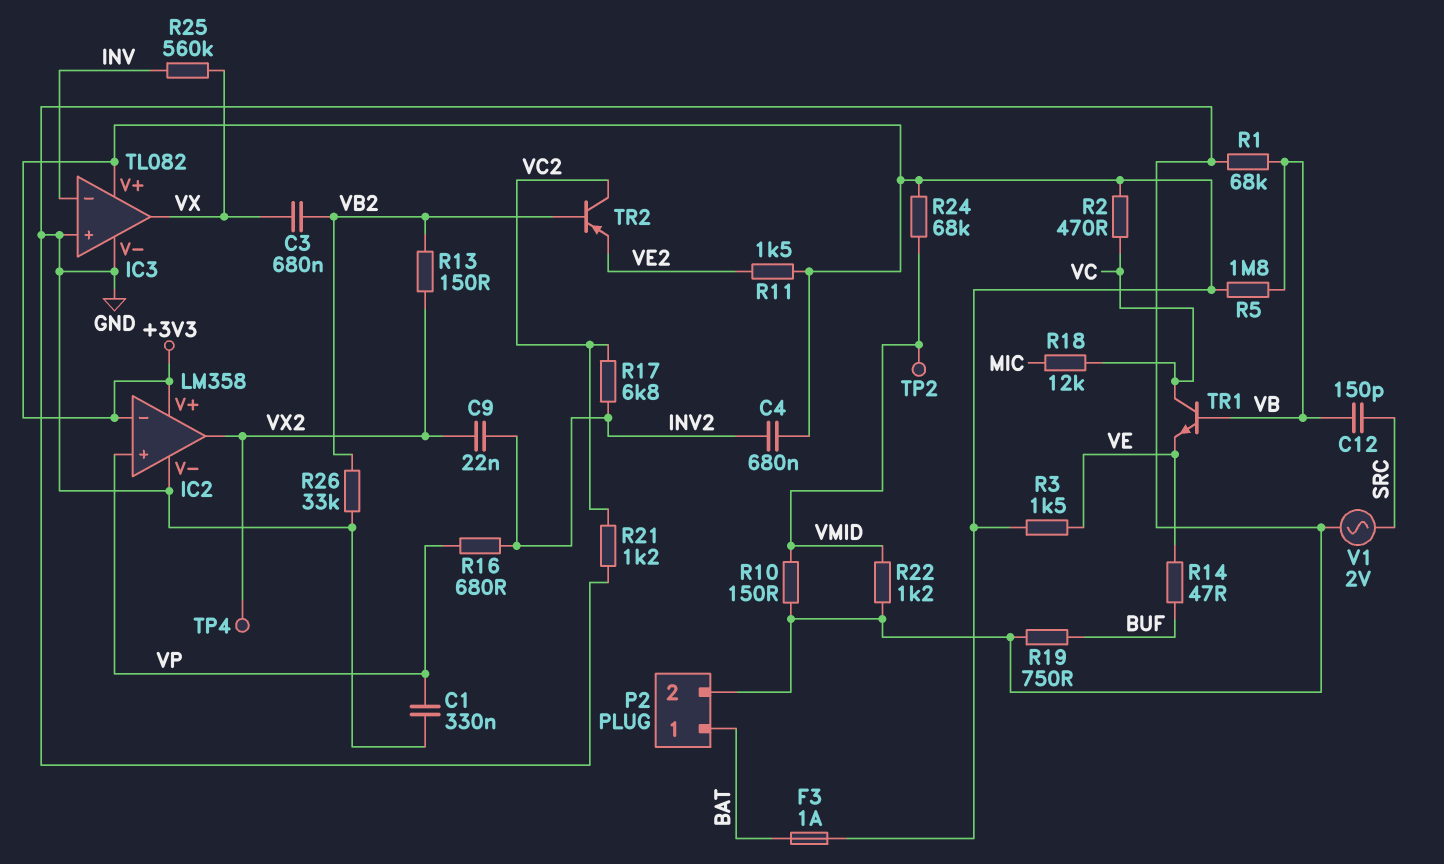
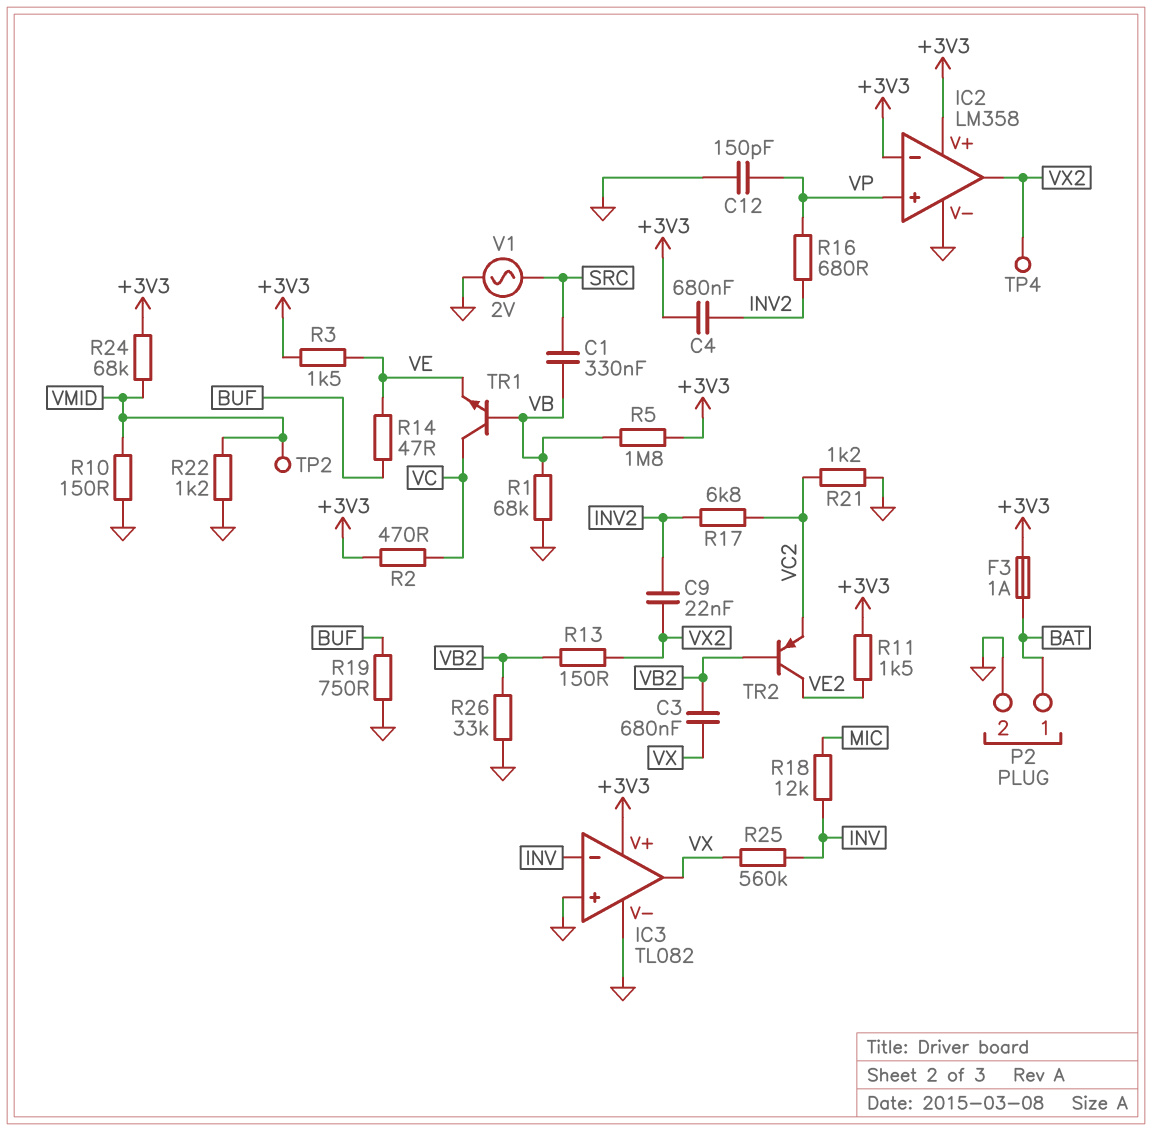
C1: 330nF (GND, VP) -> 330nF (SRC, VB)
C12: 150pF (SRC, VB) -> 150pF (GND, VP)
R18: 12k (MIC, VC) -> 12k (INV, MIC)
TR2: PNP (B VB2, C VC2, E VE2) -> PNP (B VB2, C VE2, E VC2)

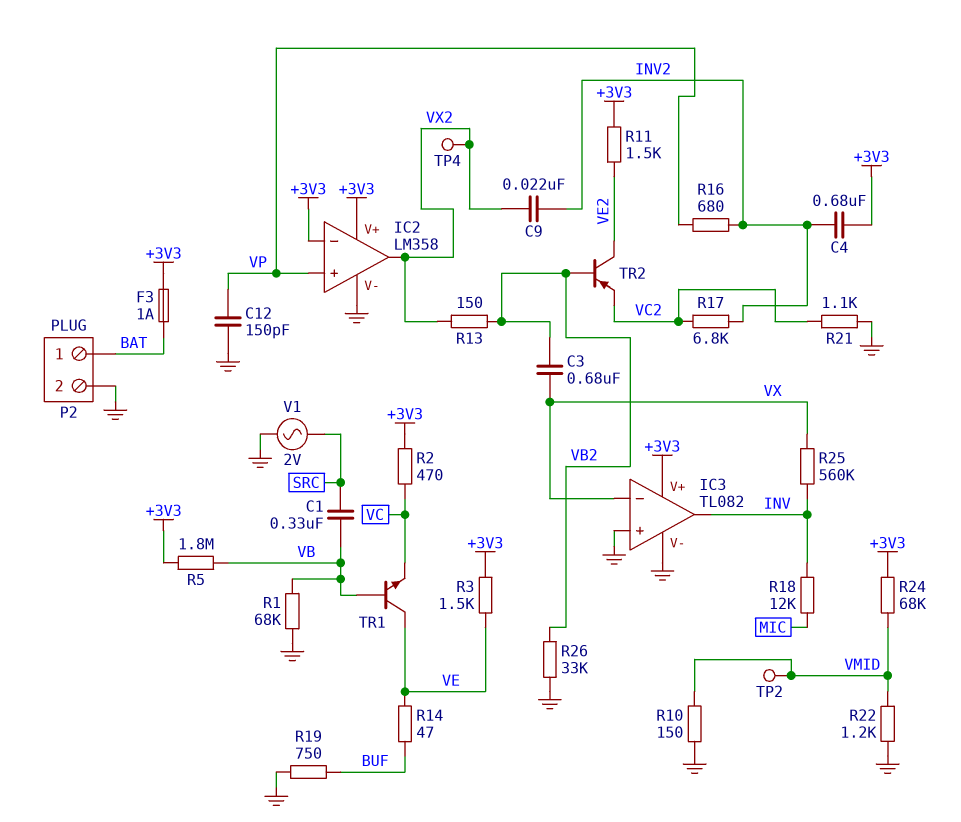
IC3 pin in-: INV -> VX
IC3 pin out: VX -> INV
R21: 1.2k (GND, VC2) -> 1.1k (GND, VC2)
TR1: NPN (B VB, C VC, E VE) -> NPN (B VB, C VE, E VC)

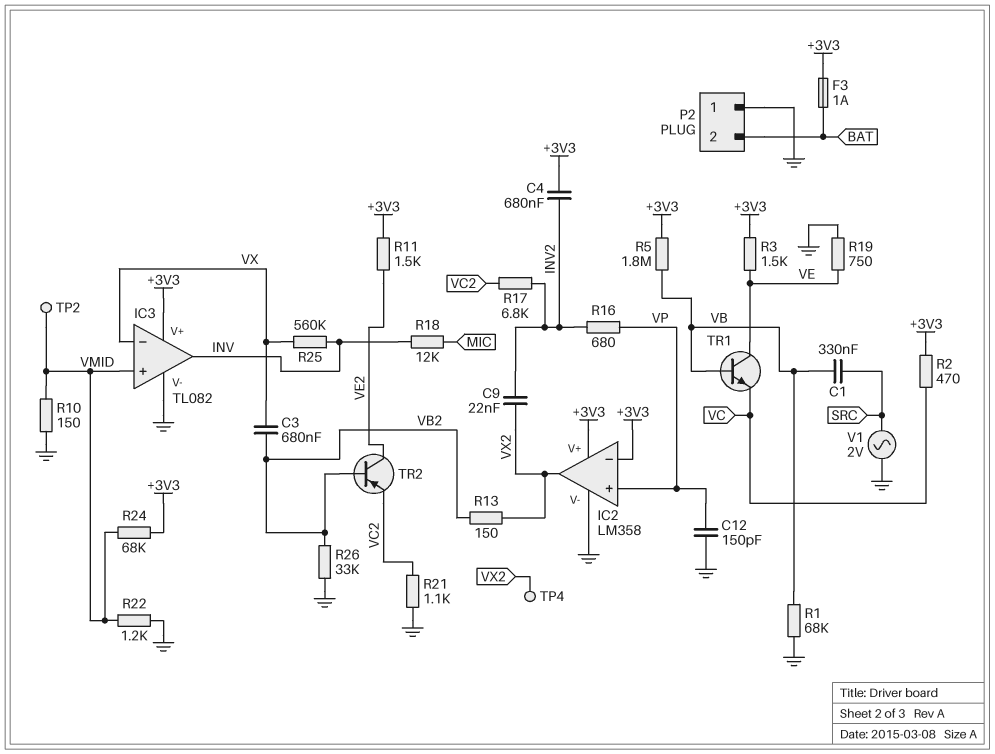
IC3 pin in+: GND -> VMID
P2 pin 1: BAT -> GND
P2 pin 2: GND -> BAT
R14: 47 (BUF, VE) -> none
R19: 750 (BUF, GND) -> 750 (GND, VE)

